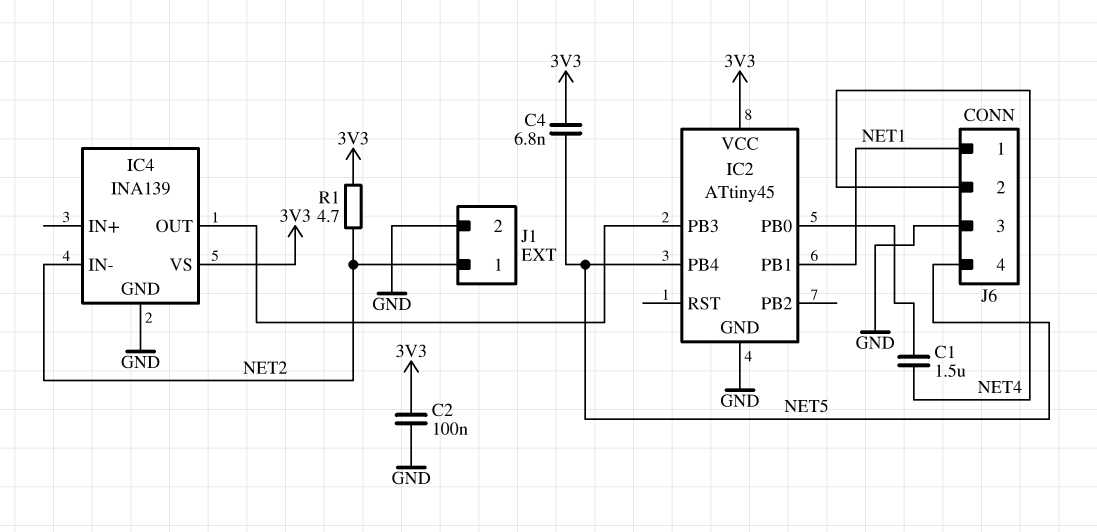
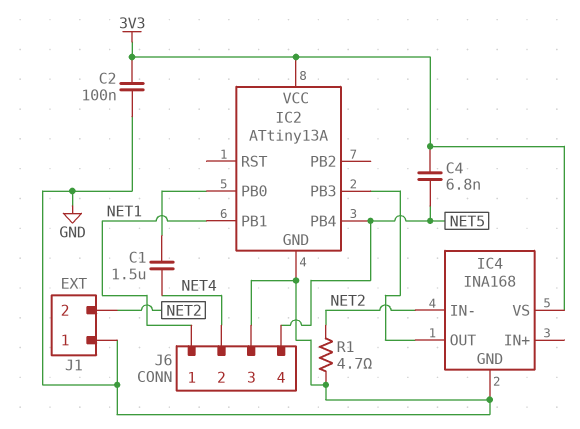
IC2: ATtiny45 -> ATtiny13A
IC4: INA139 -> INA168
J1 pin 1: NET2 -> GND
J1 pin 2: GND -> NET2
R1: 4.7 (3V3, NET2) -> 4.7 (GND, NET2)

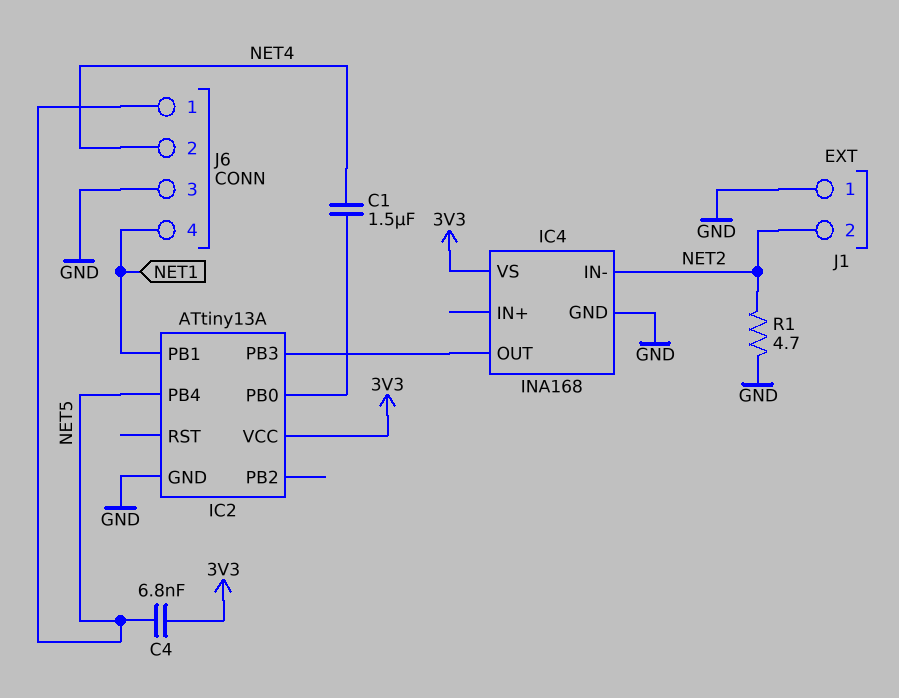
C2: 100nF (3V3, GND) -> none
J6 pin 1: NET1 -> NET5
J6 pin 4: NET5 -> NET1

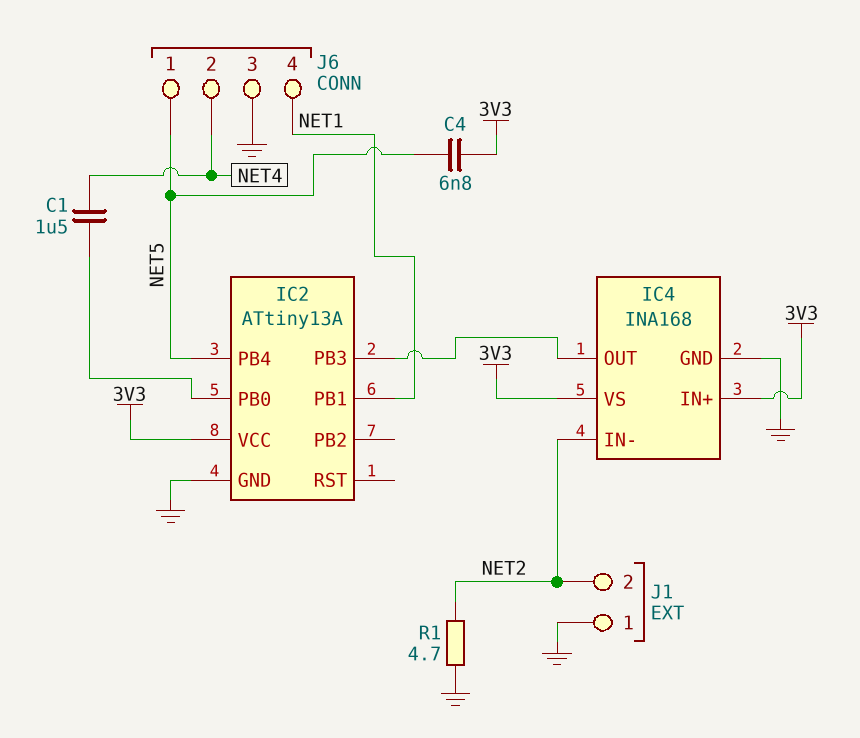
IC4 pin IN+: none -> 3V3

